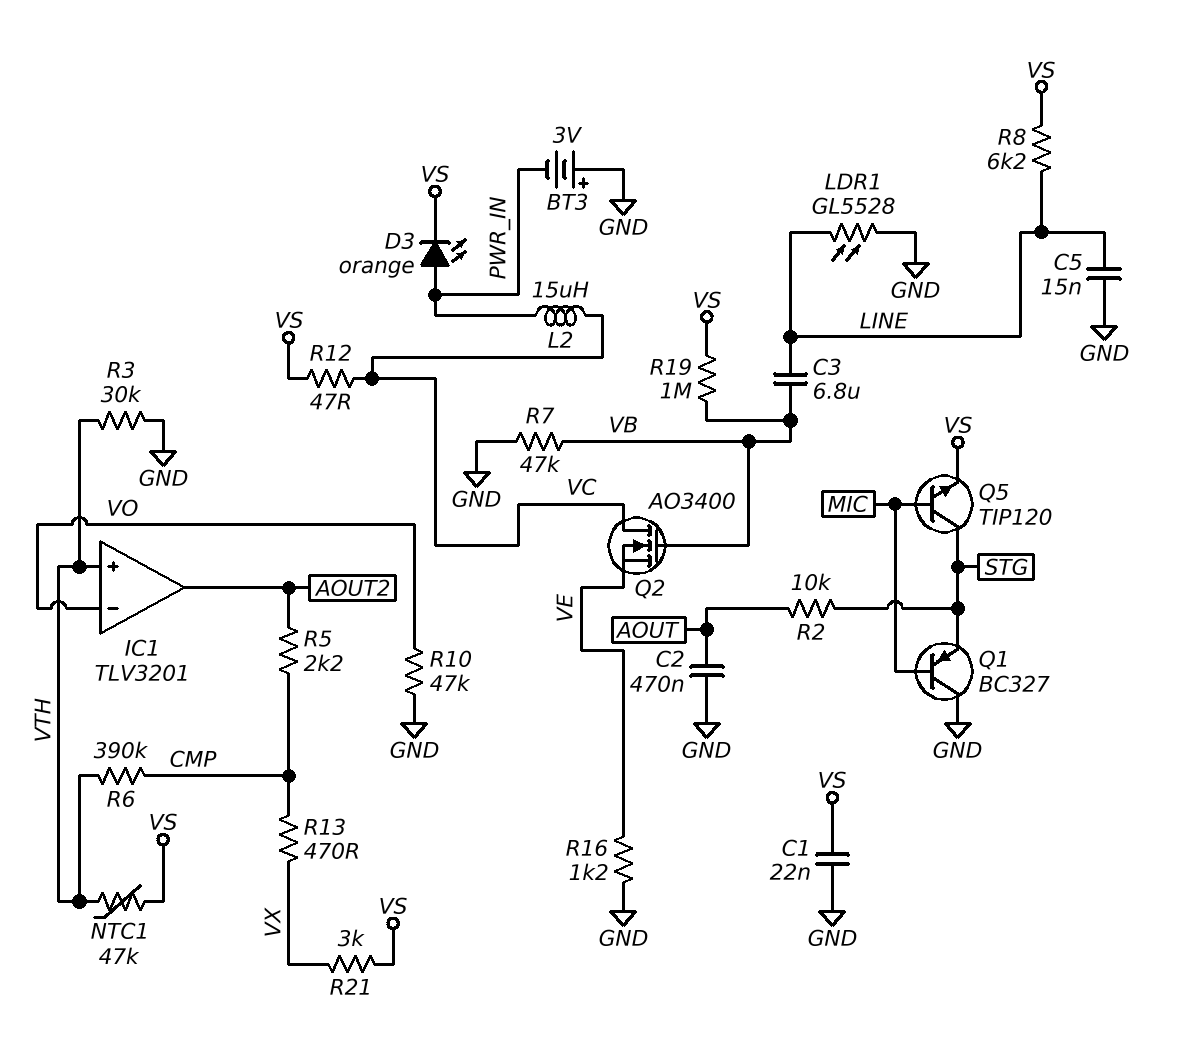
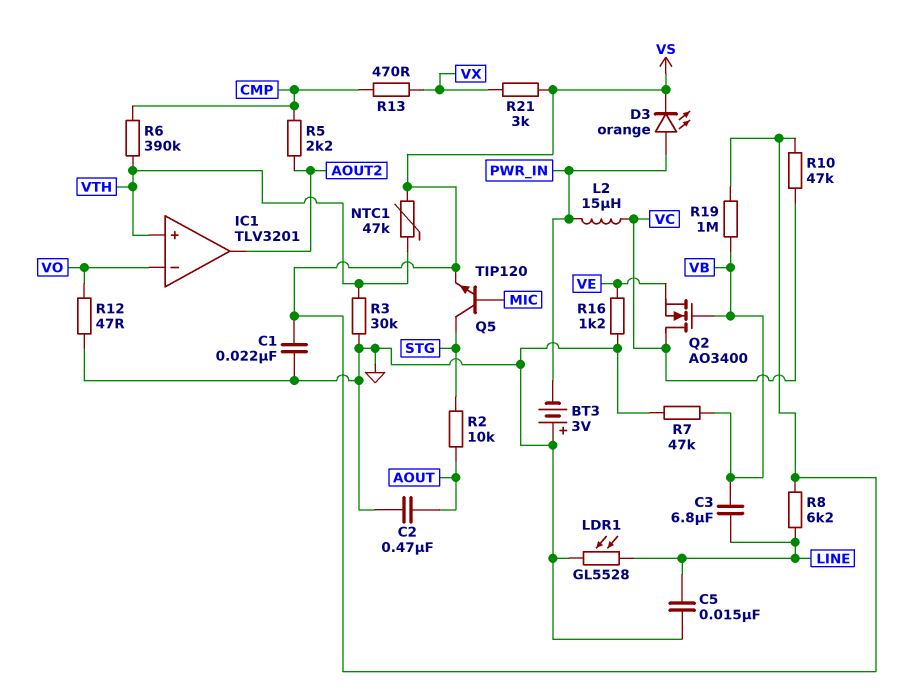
Q1: PNP BC327 (B MIC, C GND, E STG) -> none
R10: 47k (GND, VO) -> 47k (VC, VS)
R12: 47 (VC, VS) -> 47 (GND, VO)

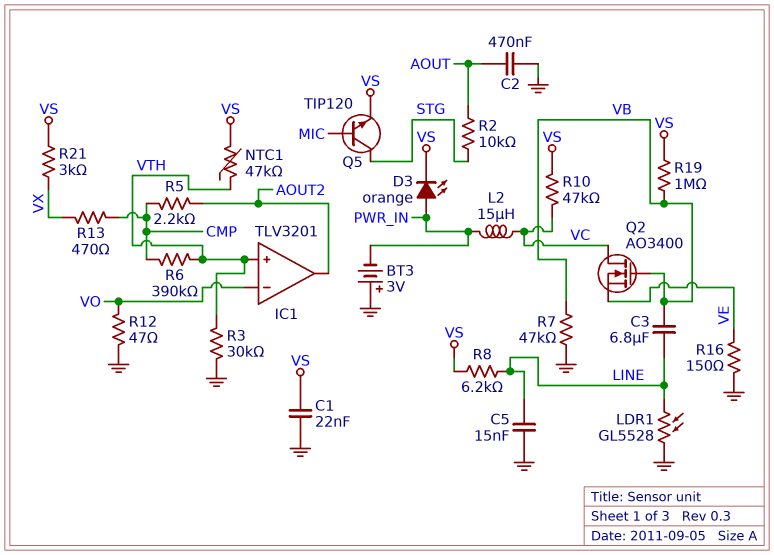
R16: 1.2k (GND, VE) -> 150 (GND, VE)

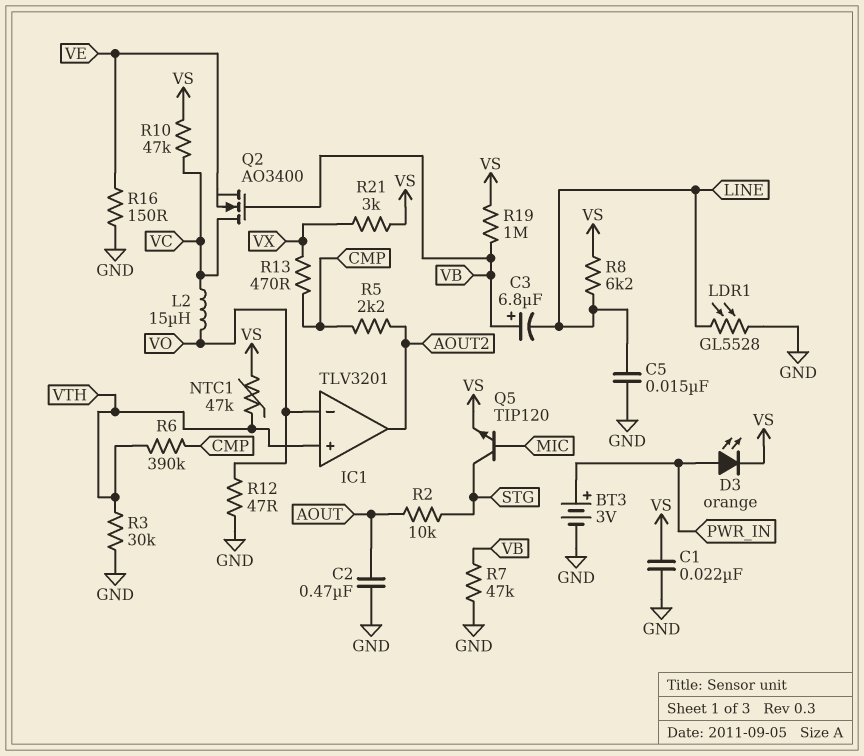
BT3: 3V (plus GND, minus PWR_IN) -> 3V (plus PWR_IN, minus GND)
C3: 6.8uF (LINE, VB) -> 6.8uF (plus VB, minus LINE)
L2: 15uH (PWR_IN, VC) -> 15uH (VC, VO)

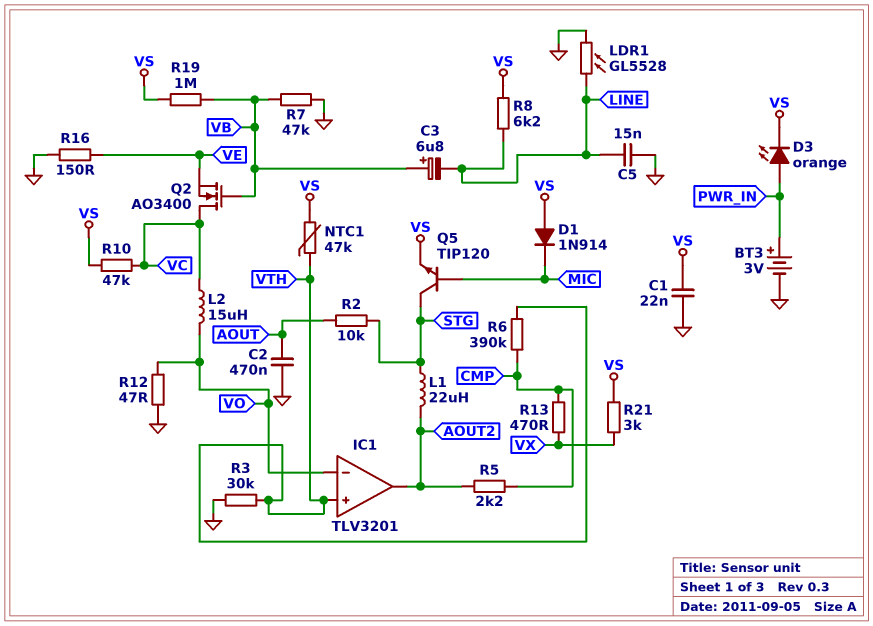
D1: none -> diode 1N914 (A VS, K MIC)
L1: none -> 22uH (AOUT2, STG)

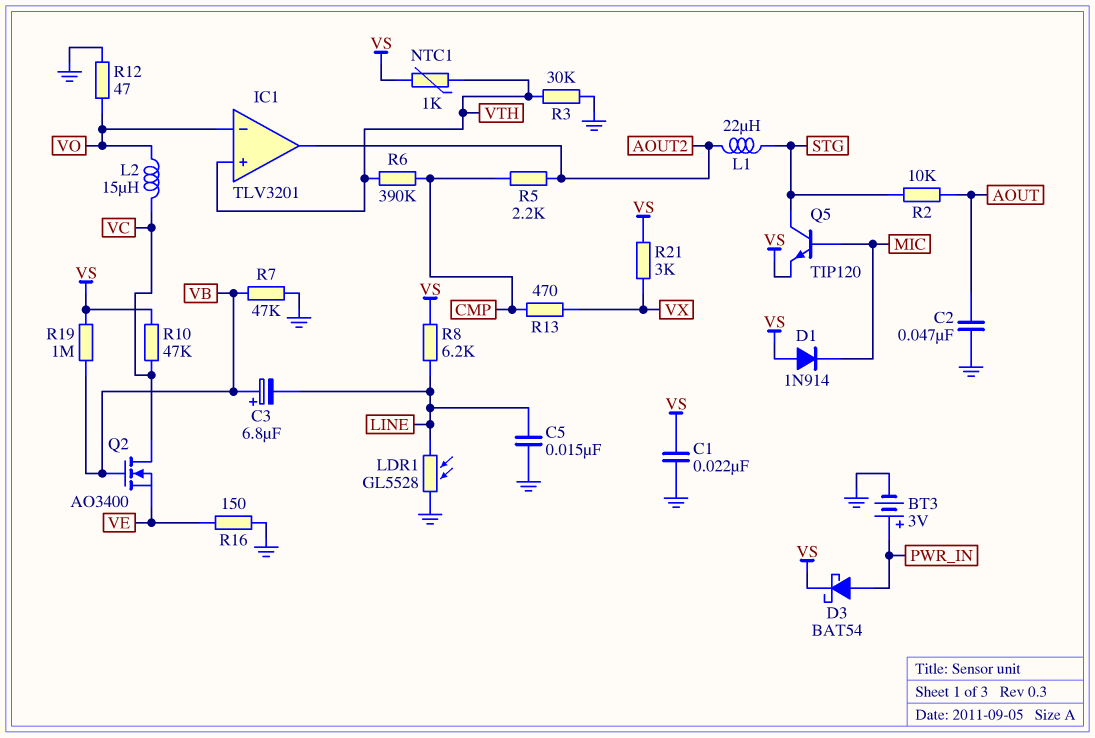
C2: 470nF (AOUT, GND) -> 47nF (AOUT, GND)
D3: LED orange (A PWR_IN, K VS) -> schottky BAT54 (A PWR_IN, K VS)
NTC1: 47k (VS, VTH) -> 1k (VS, VTH)

